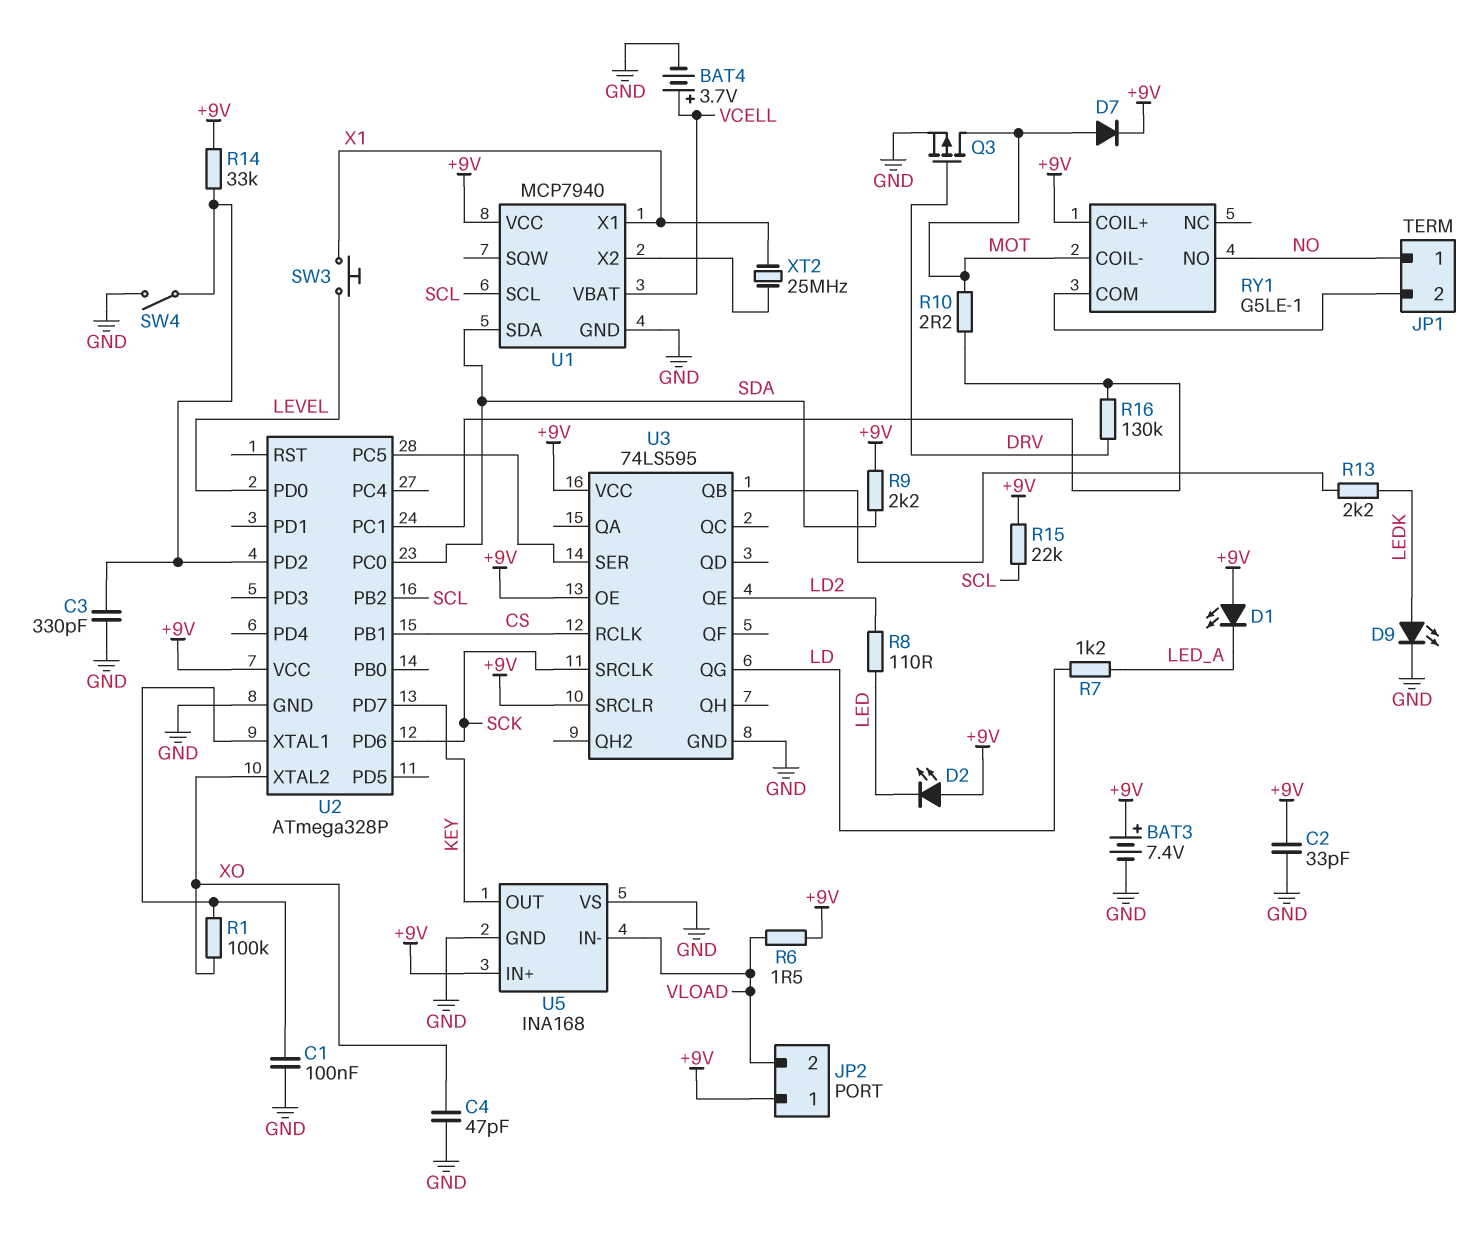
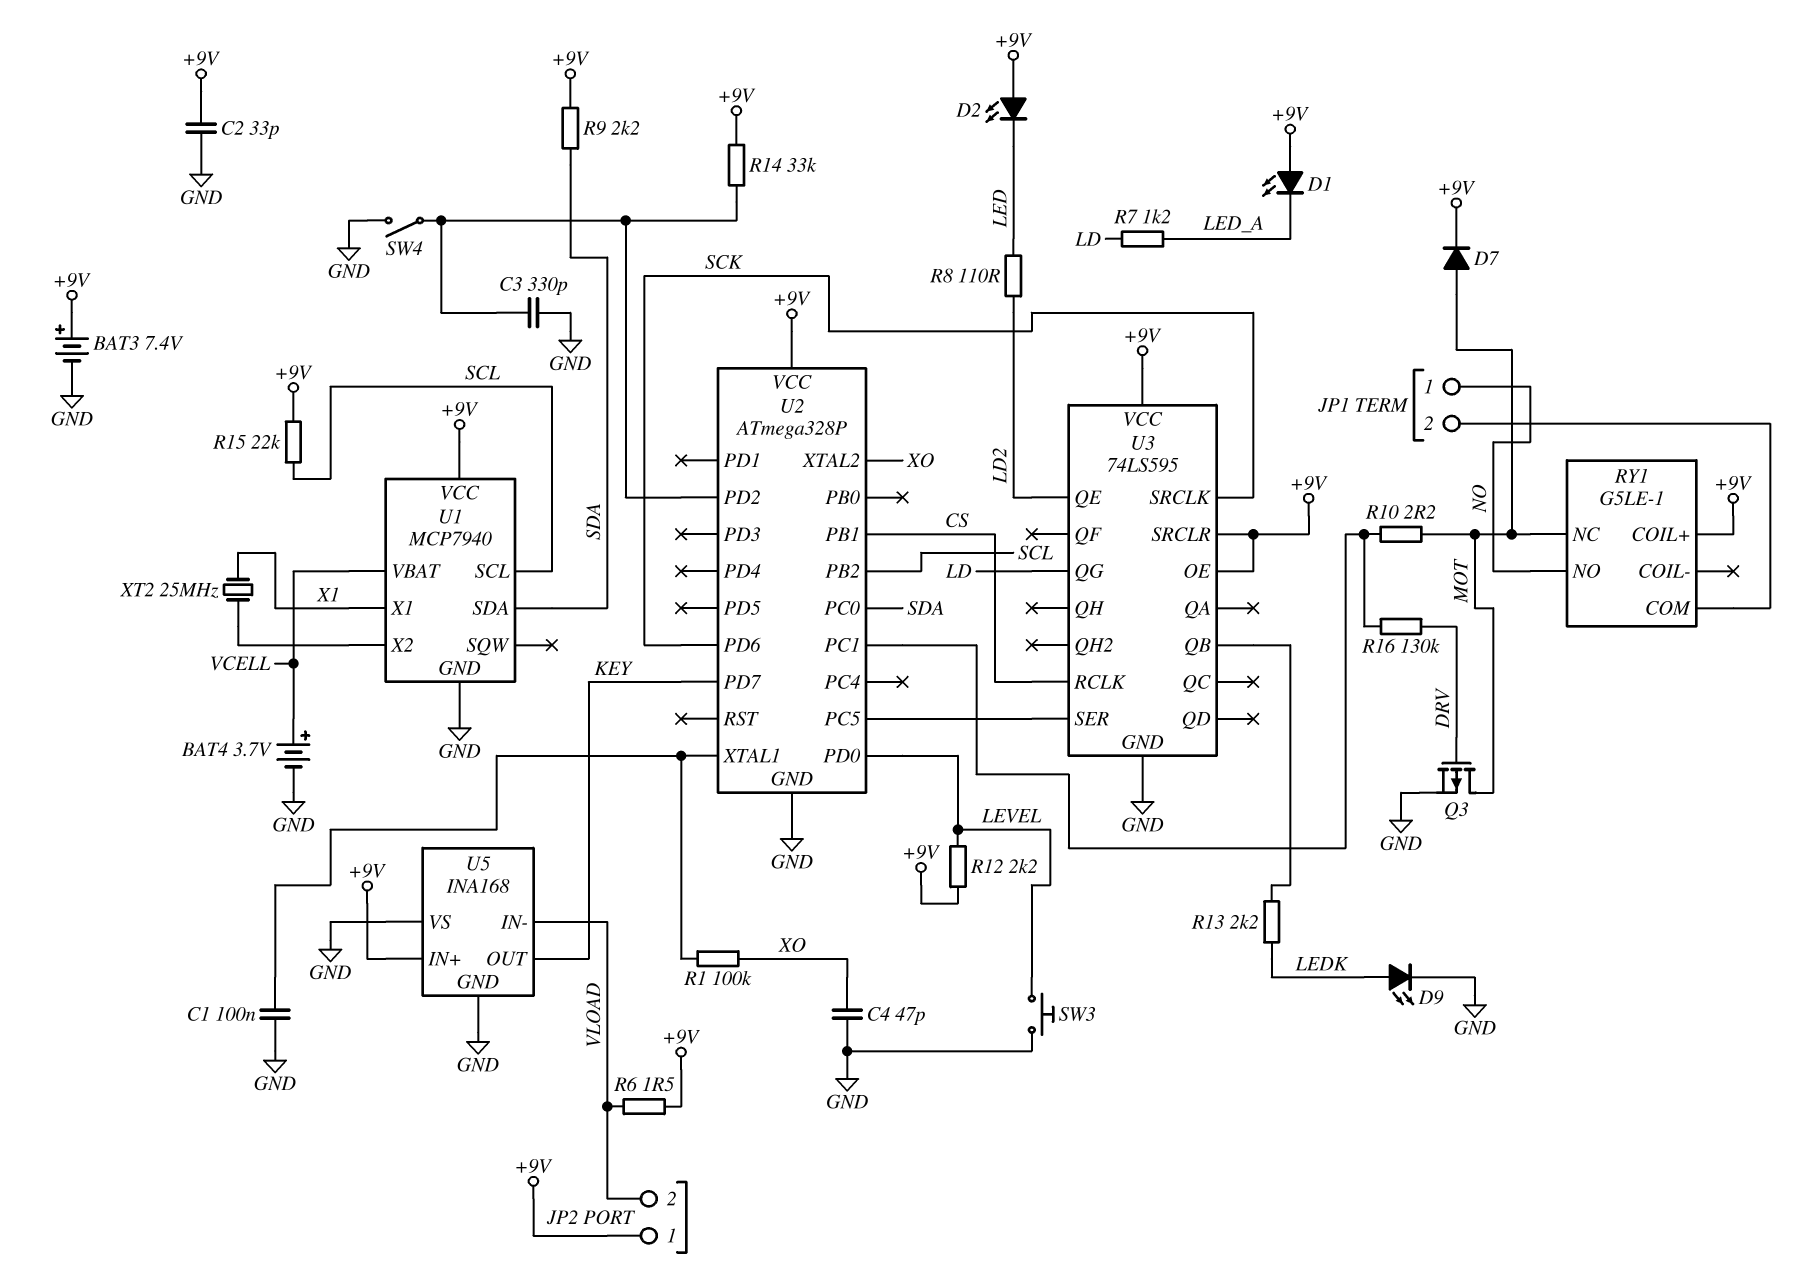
R12: none -> 2.2k (+9V, LEVEL)
RY1 pin COIL-: MOT -> none
RY1 pin NC: none -> MOT
SW3: button (LEVEL, X1) -> button (GND, LEVEL)

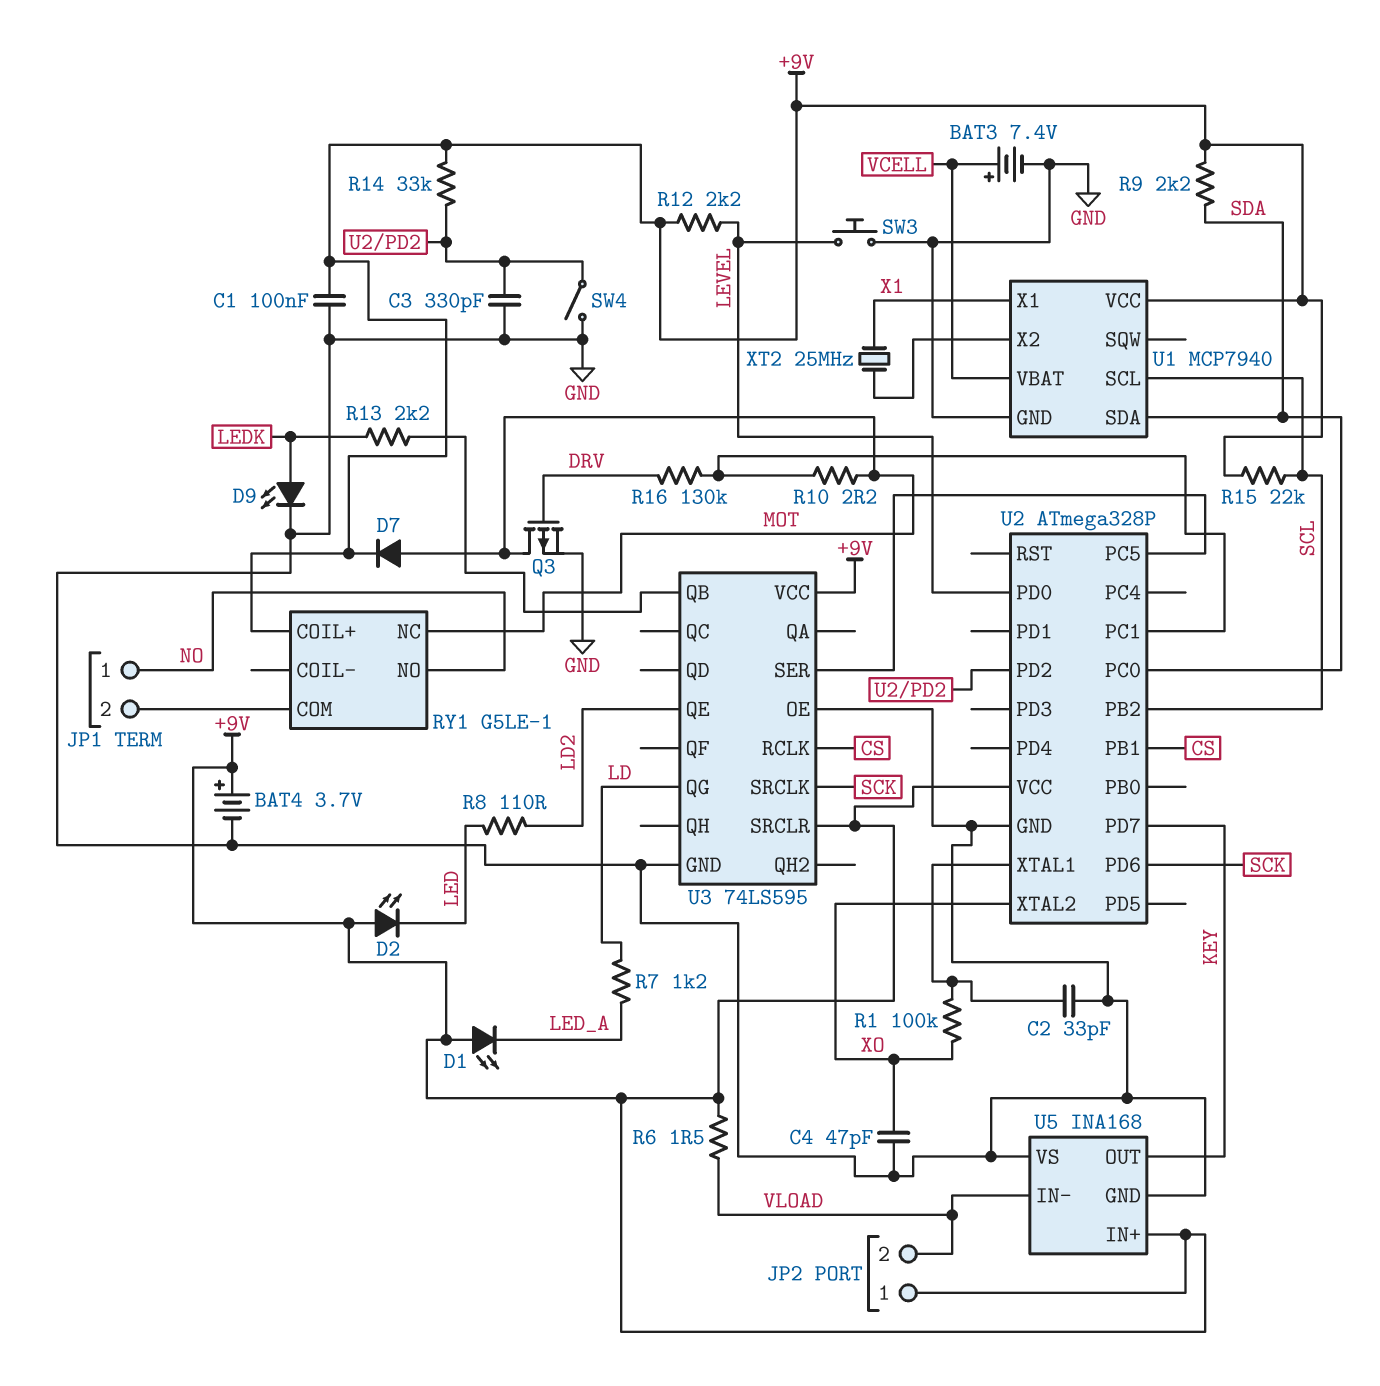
BAT3: 7.4V (plus +9V, minus GND) -> 7.4V (plus VCELL, minus GND)
BAT4: 3.7V (plus VCELL, minus GND) -> 3.7V (plus +9V, minus GND)
C1: 100nF (GND, U2/XTAL1) -> 100nF (+9V, GND)
C2: 33pF (+9V, GND) -> 33pF (GND, U2/XTAL1)
U3 pin OE: +9V -> GND

